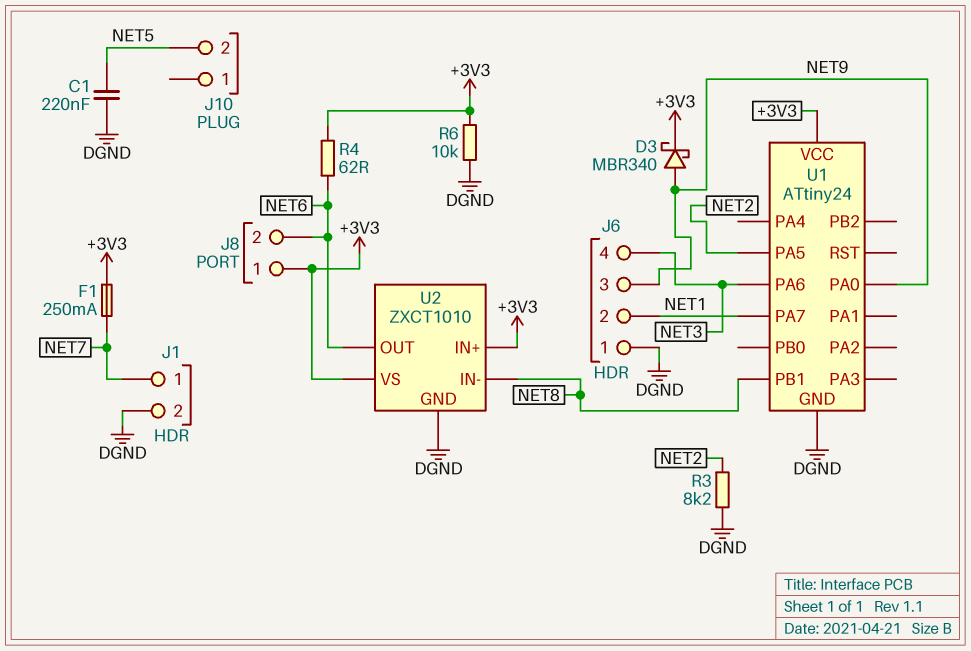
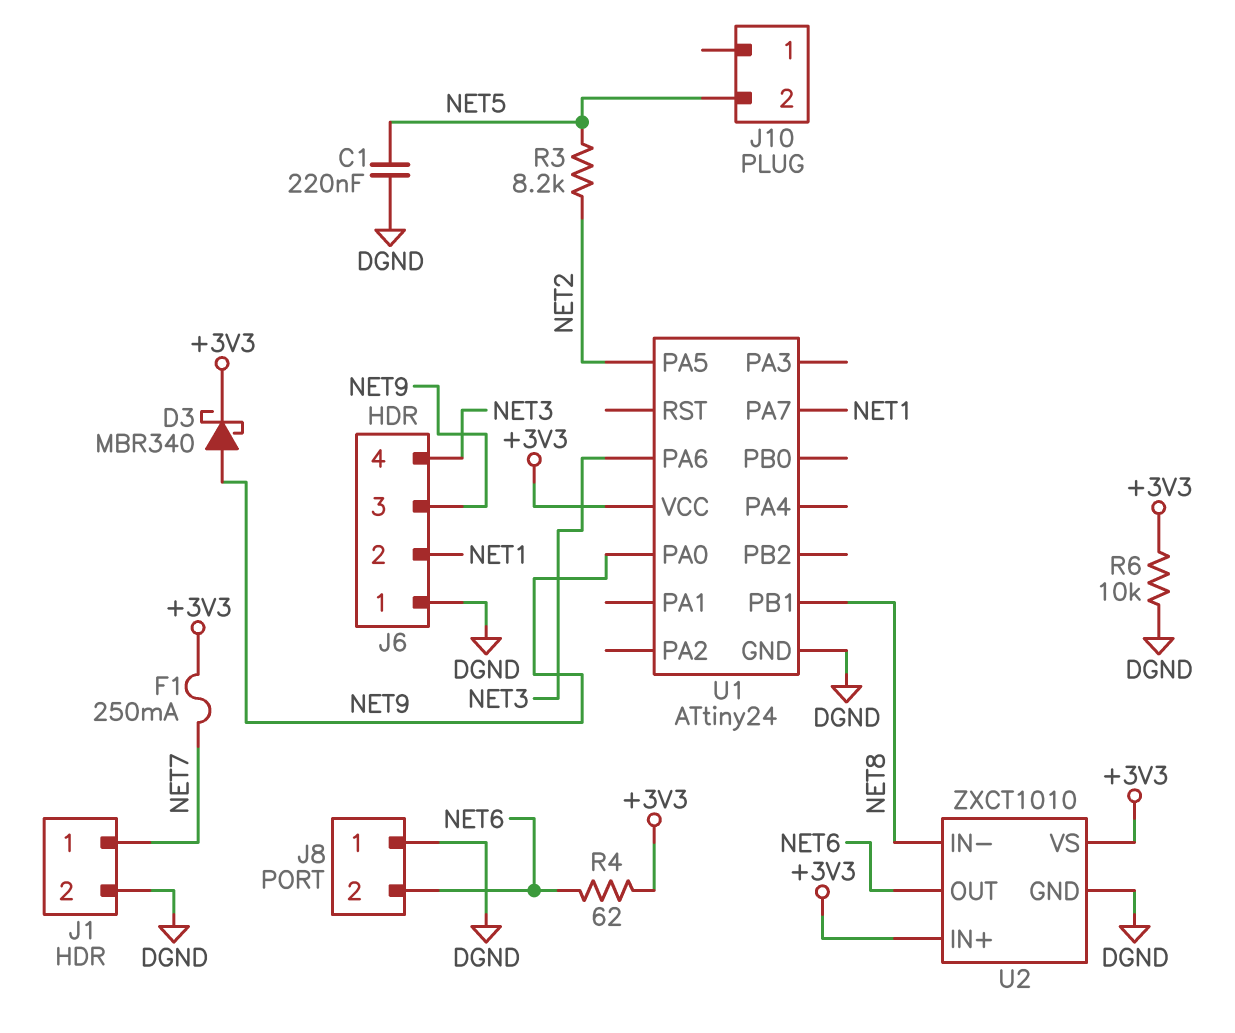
J8 pin 1: +3V3 -> DGND
R3: 8.2k (DGND, NET2) -> 8.2k (NET2, NET5)

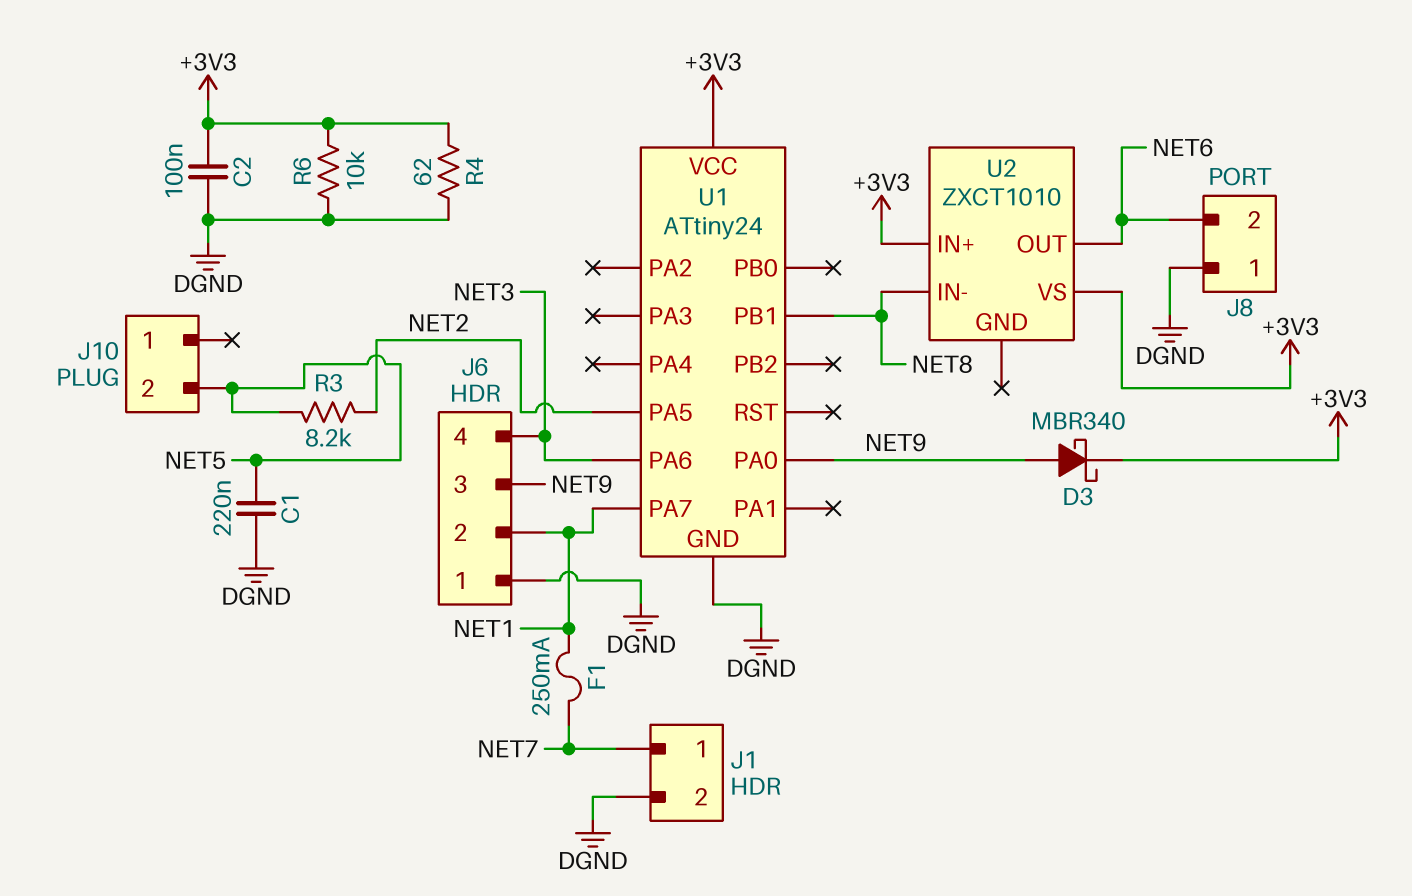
C2: none -> 100nF (+3V3, DGND)
F1: 250mA (+3V3, NET7) -> 250mA (NET1, NET7)
R4: 62 (+3V3, NET6) -> 62 (+3V3, DGND)
U2 pin GND: DGND -> none

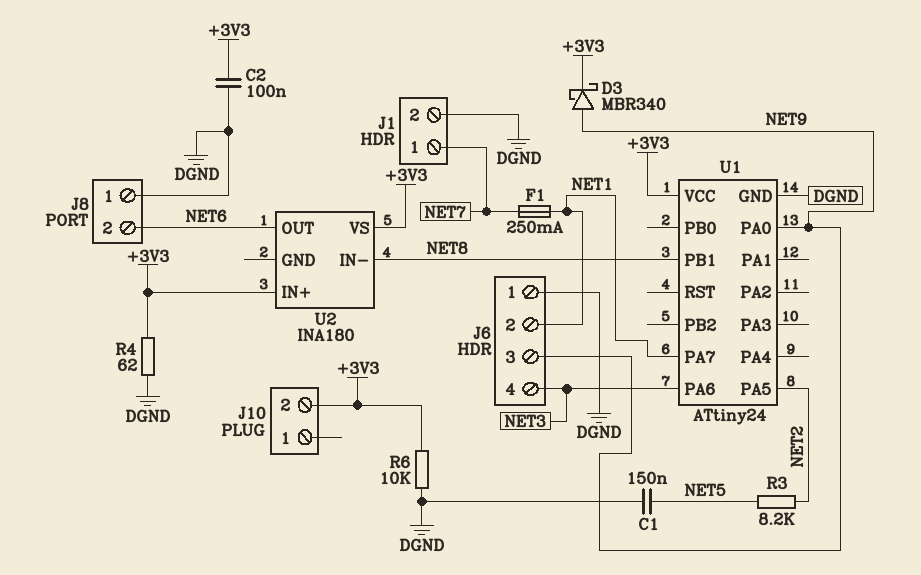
C1: 220nF (DGND, NET5) -> 150nF (DGND, NET5)
J10 pin 2: NET5 -> +3V3
U2: ZXCT1010 -> INA180

